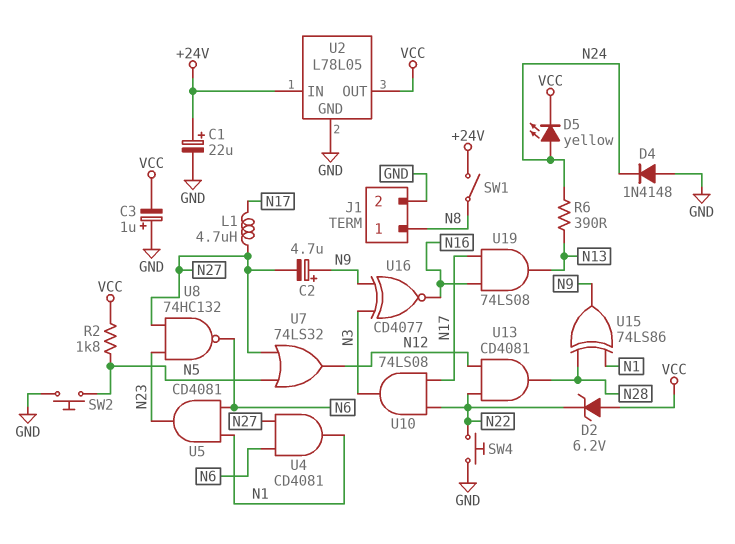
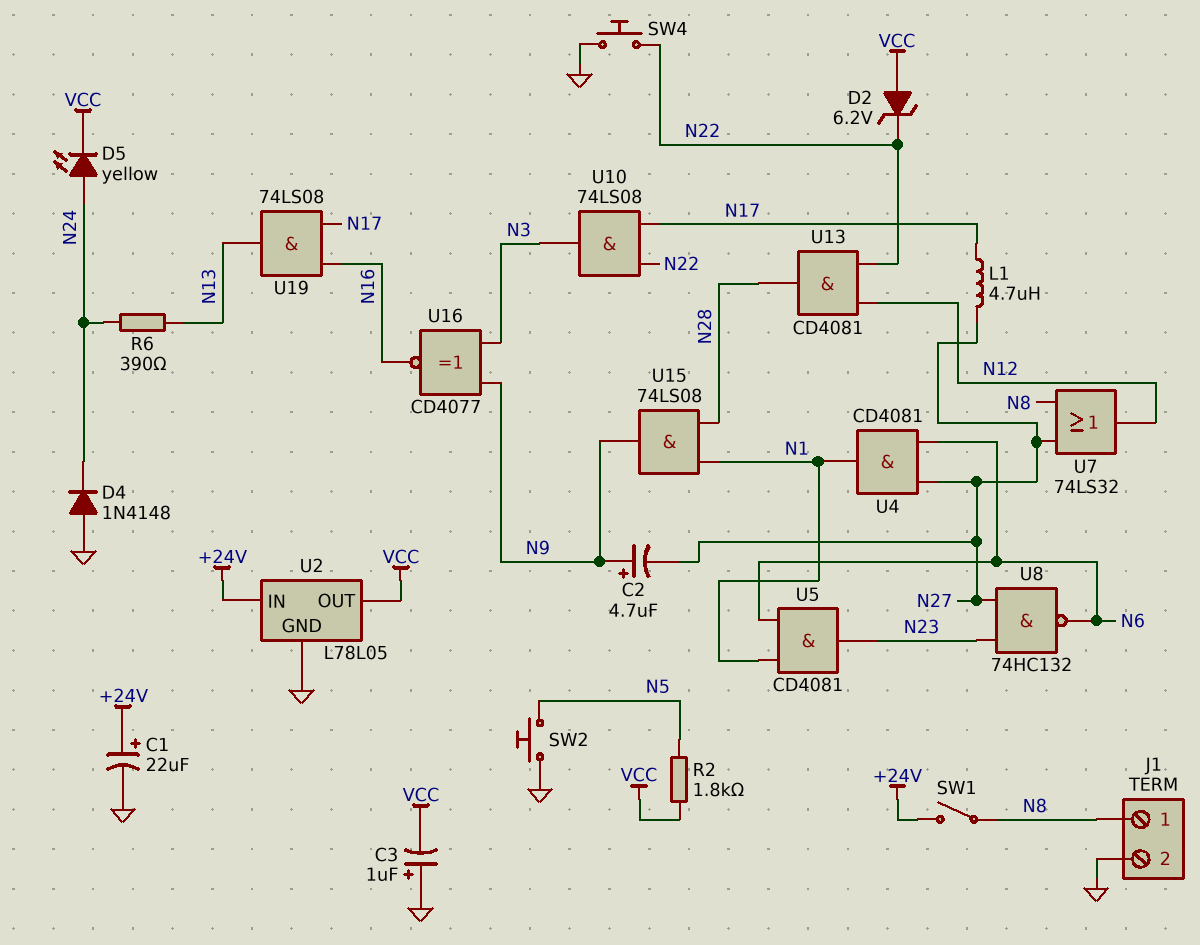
U7: OR 74LS32 (in N5, in N27, out N12) -> OR 74LS32 (in N8, in N27, out N12)
U15: XOR 74LS86 (in N1, in N28, out N9) -> AND 74LS08 (in N1, in N28, out N9)

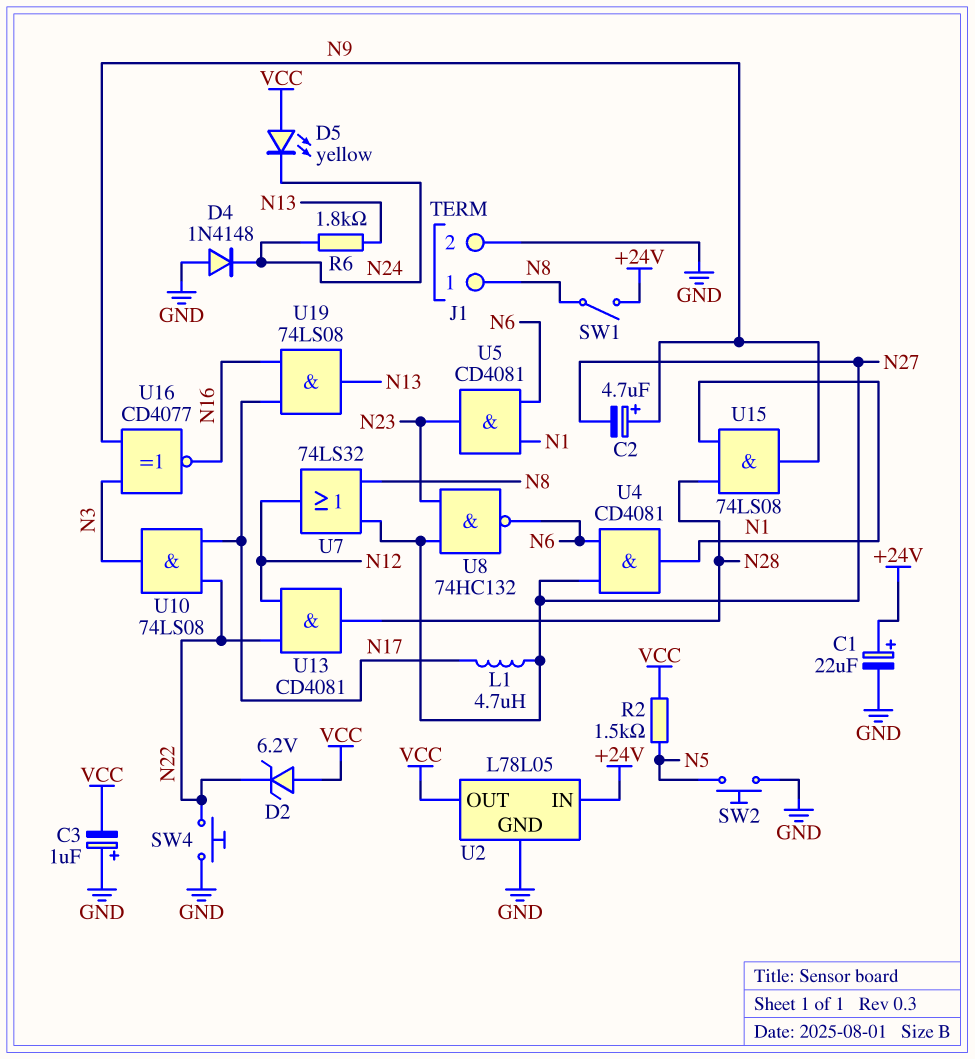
D5: LED yellow (A N24, K VCC) -> LED yellow (A VCC, K N24)
R2: 1.8k (N5, VCC) -> 1.5k (N5, VCC)
R6: 390 (N13, N24) -> 1.8k (N13, N24)

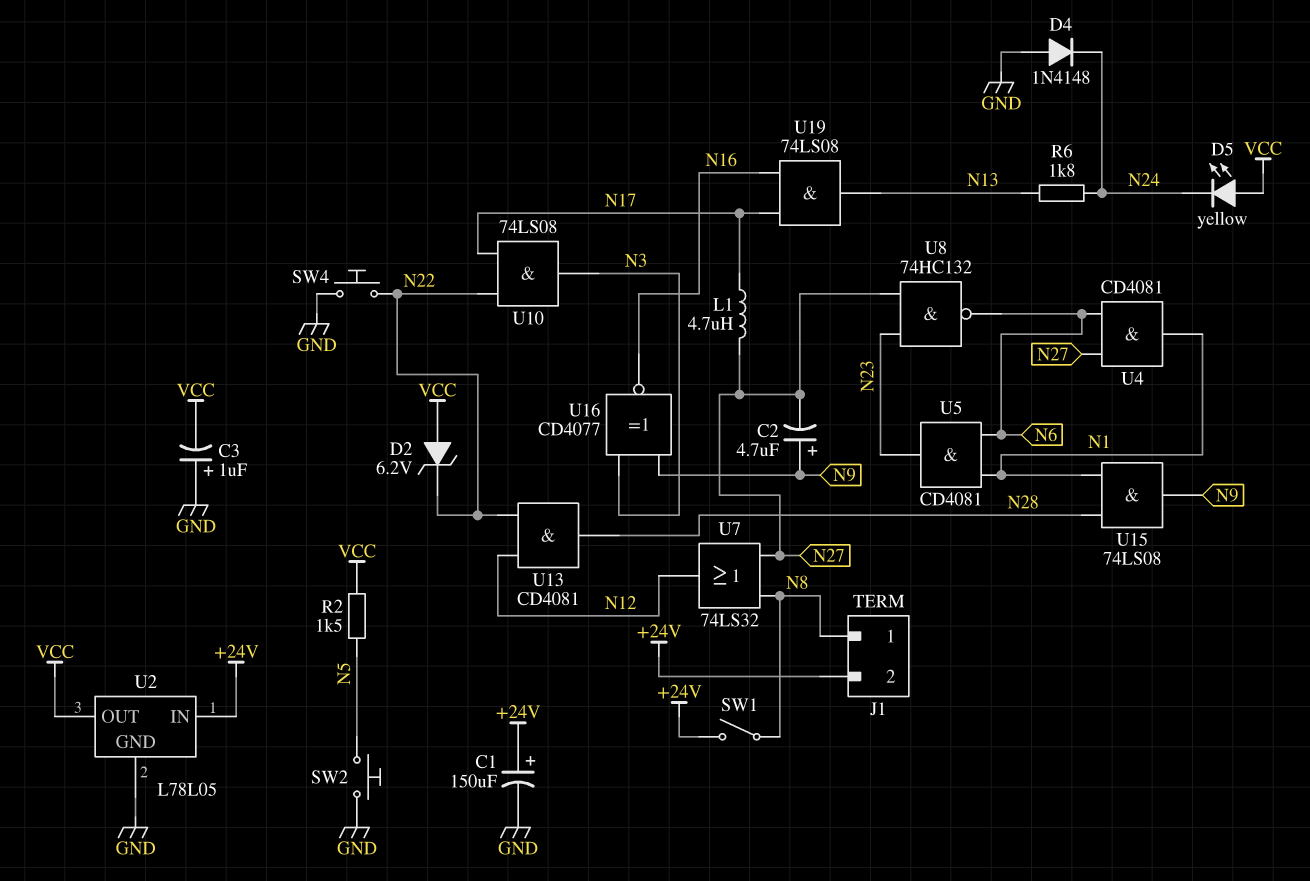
C1: 22uF (plus +24V, minus GND) -> 150uF (plus +24V, minus GND)
J1 pin 2: GND -> +24V

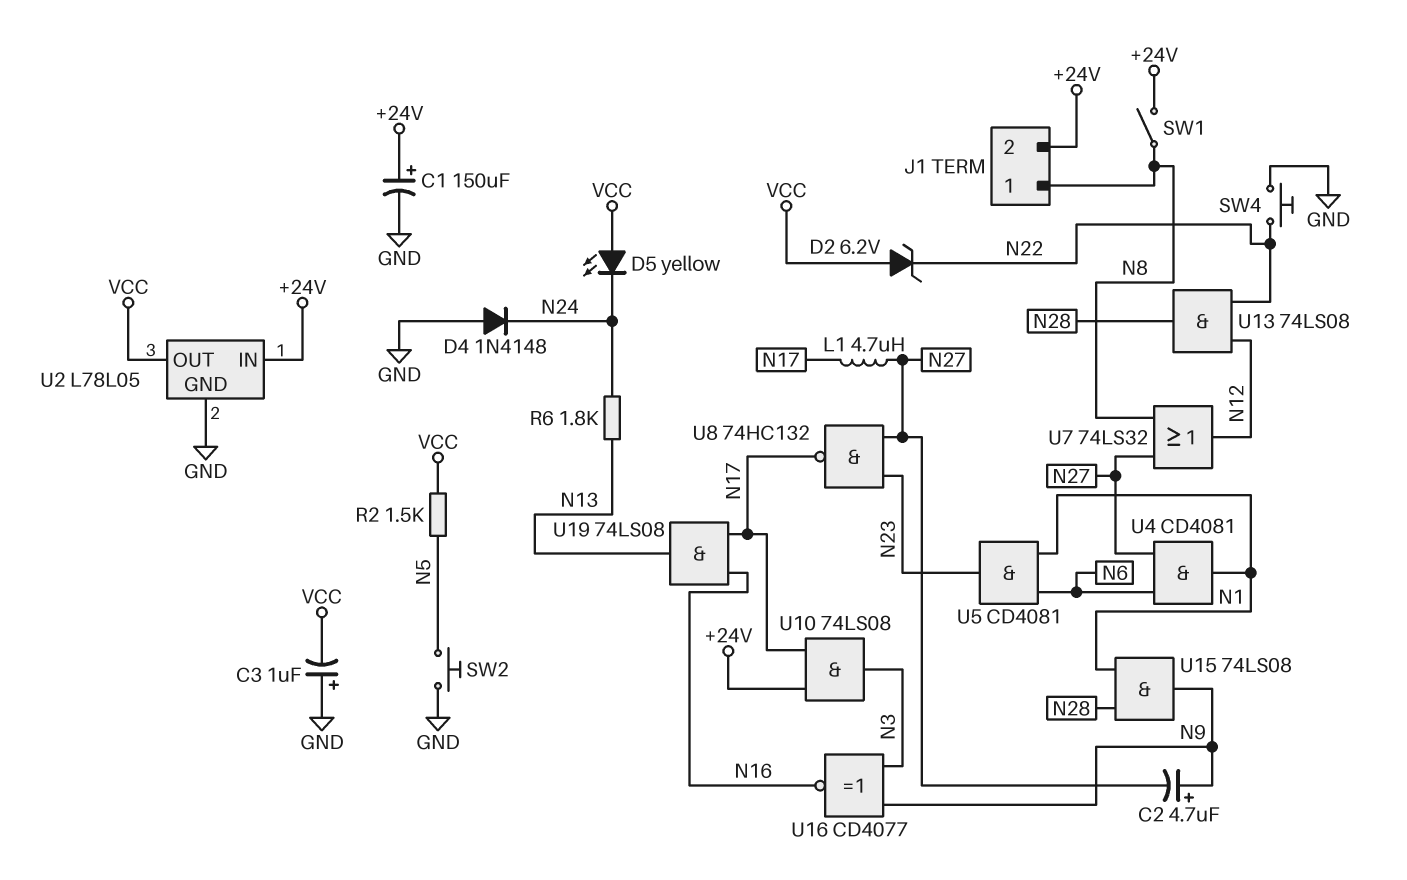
U8: NAND 74HC132 (in N23, in N27, out N6) -> NAND 74HC132 (in N23, in N27, out N17)
U10: AND 74LS08 (in N17, in N22, out N3) -> AND 74LS08 (in +24V, in N17, out N3)
U13: AND CD4081 (in N12, in N22, out N28) -> AND 74LS08 (in N12, in N22, out N28)

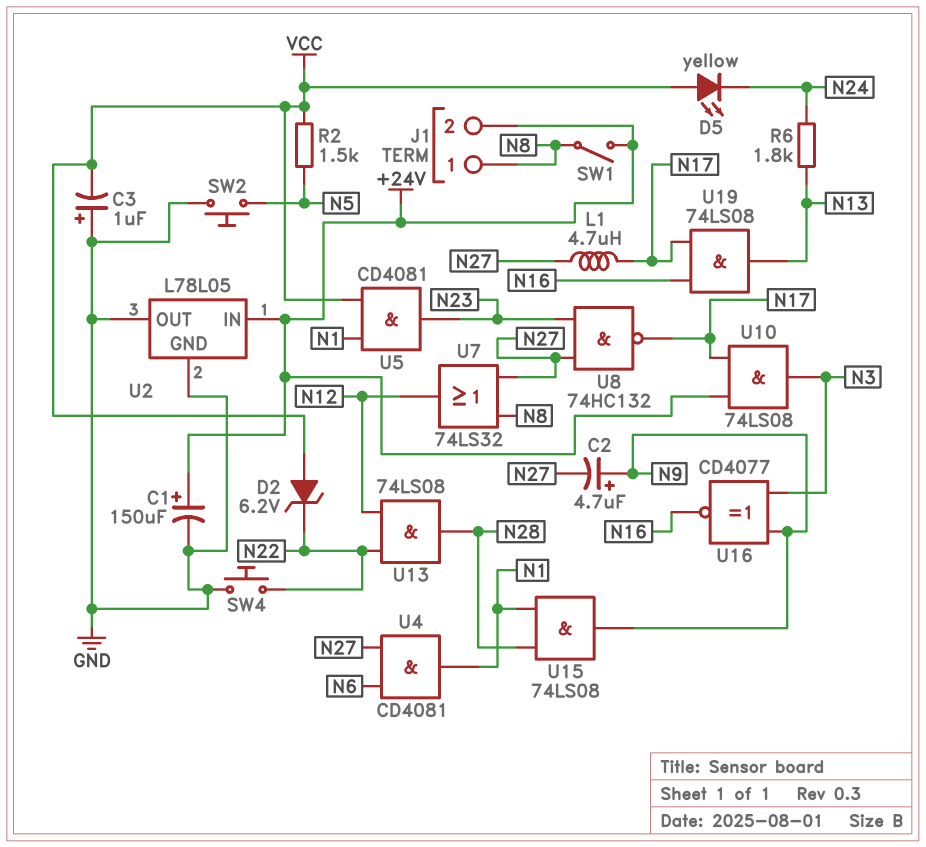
D4: diode 1N4148 (A GND, K N24) -> none
U2 pin OUT: VCC -> GND
U5: AND CD4081 (in N1, in N6, out N23) -> AND CD4081 (in N1, in VCC, out N23)

